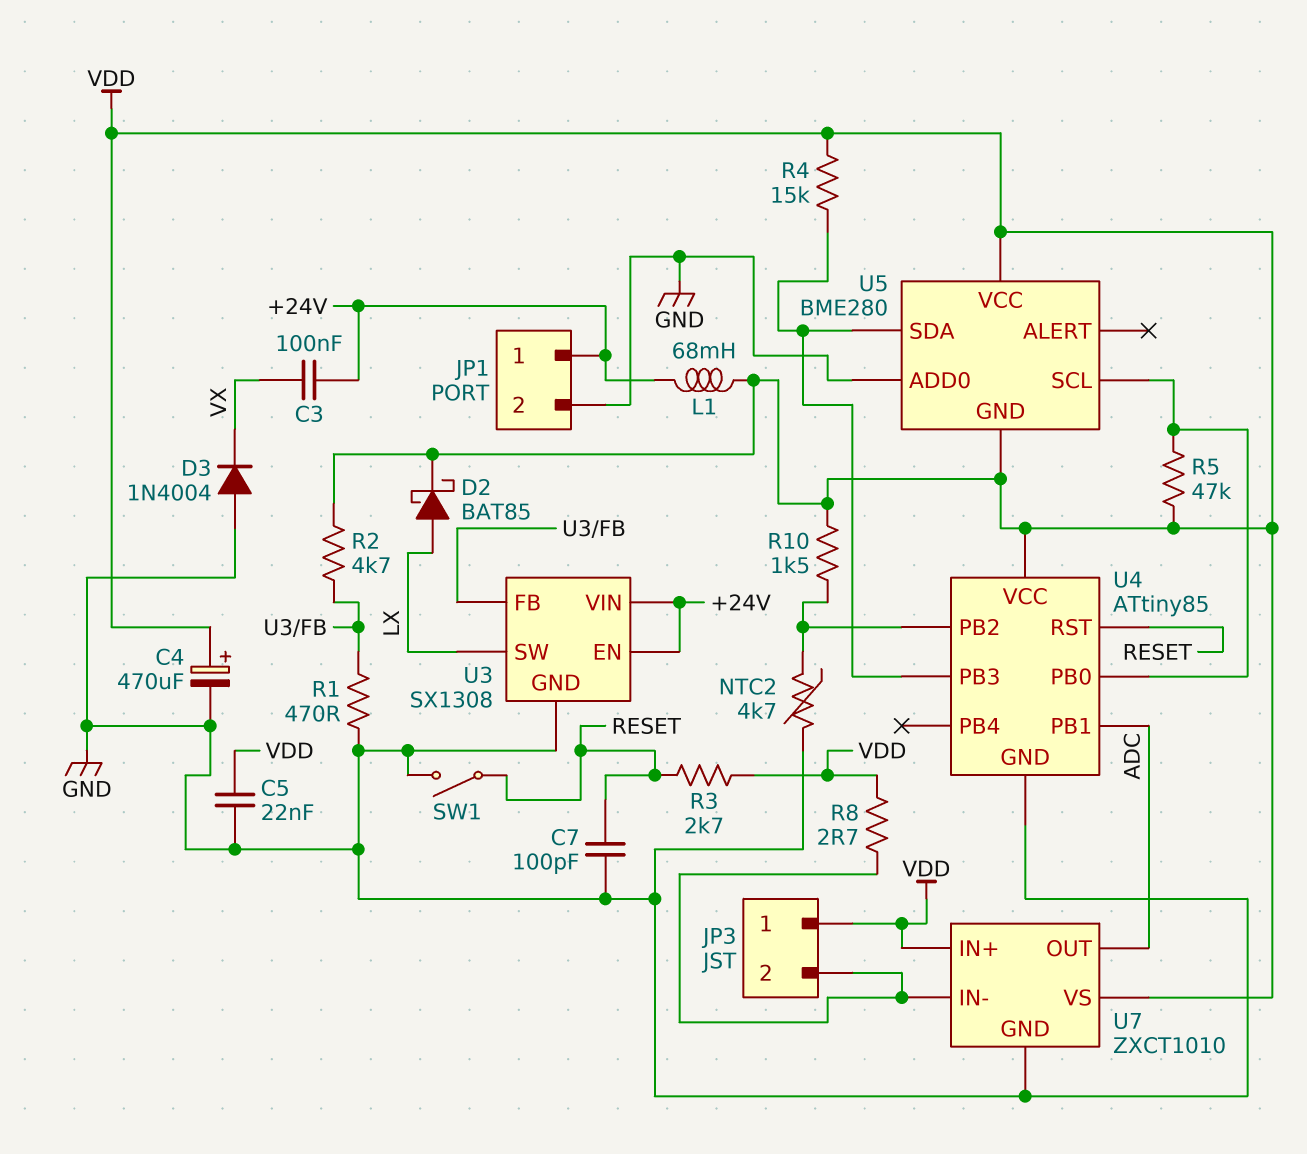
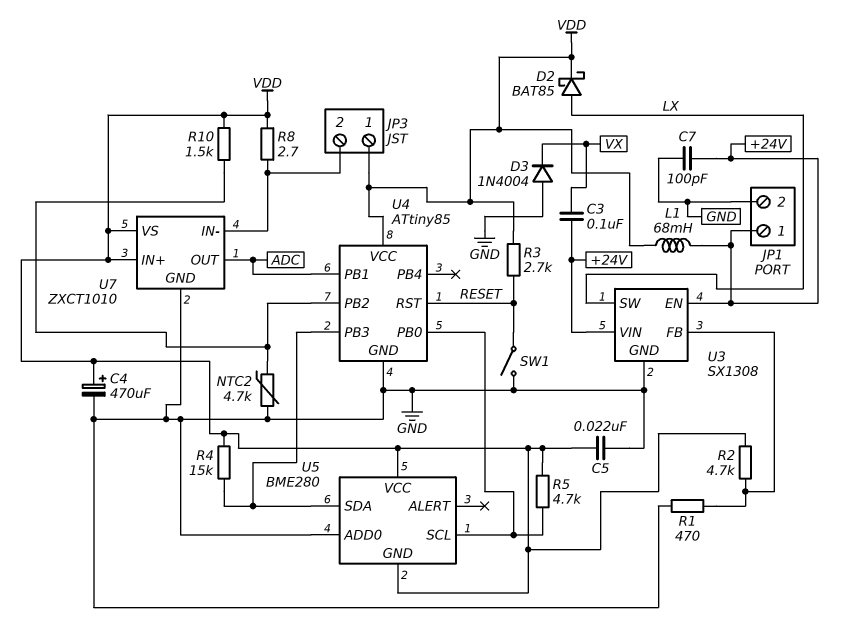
C7: 100pF (GND, RESET) -> 100pF (+24V, GND)
R5: 47k (U4/PB0, VDD) -> 4.7k (U4/PB0, VDD)

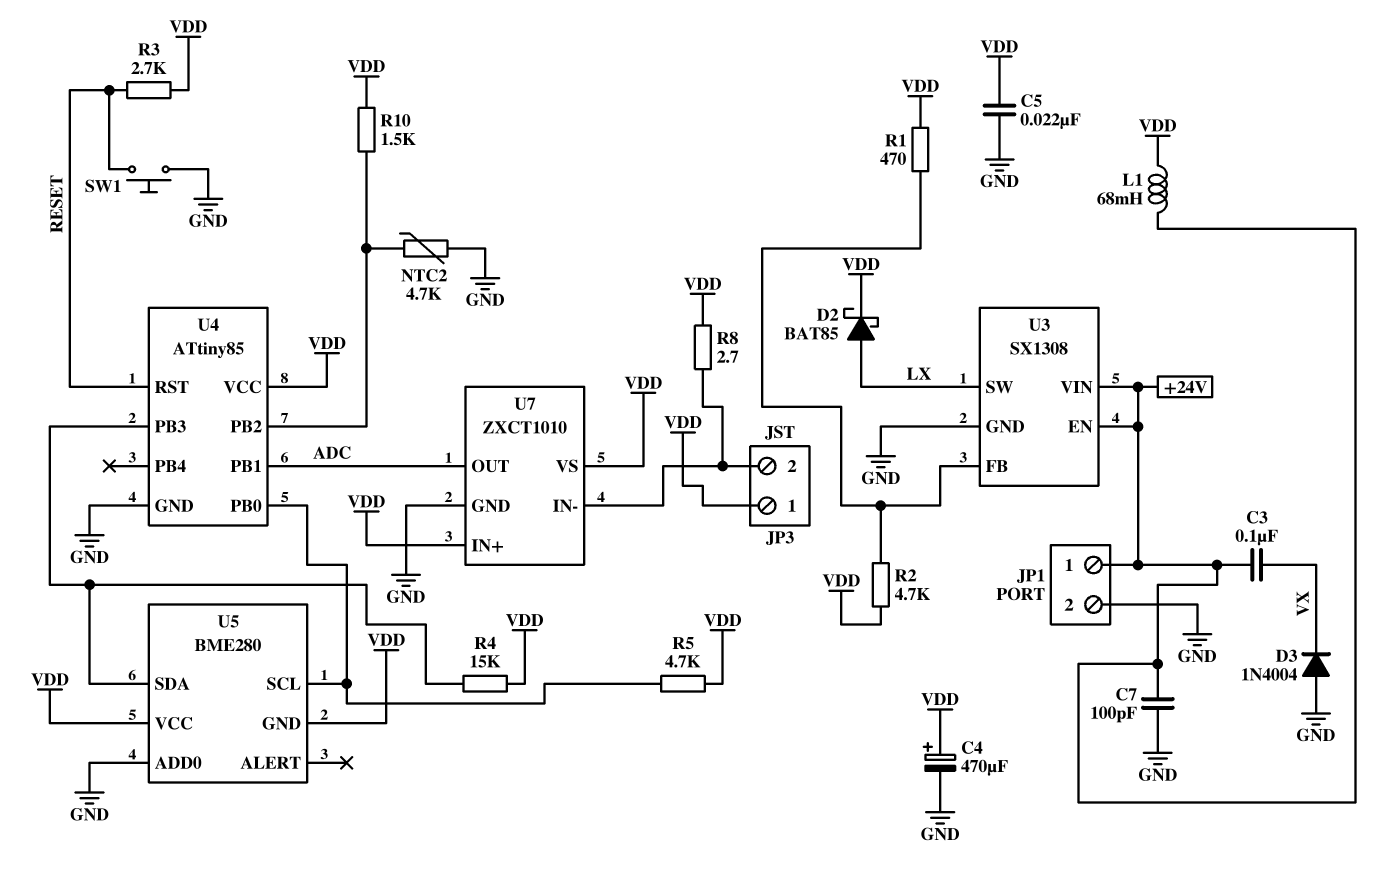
R1: 470 (GND, U3/FB) -> 470 (U3/FB, VDD)
SW1: switch (GND, RESET) -> button (GND, RESET)

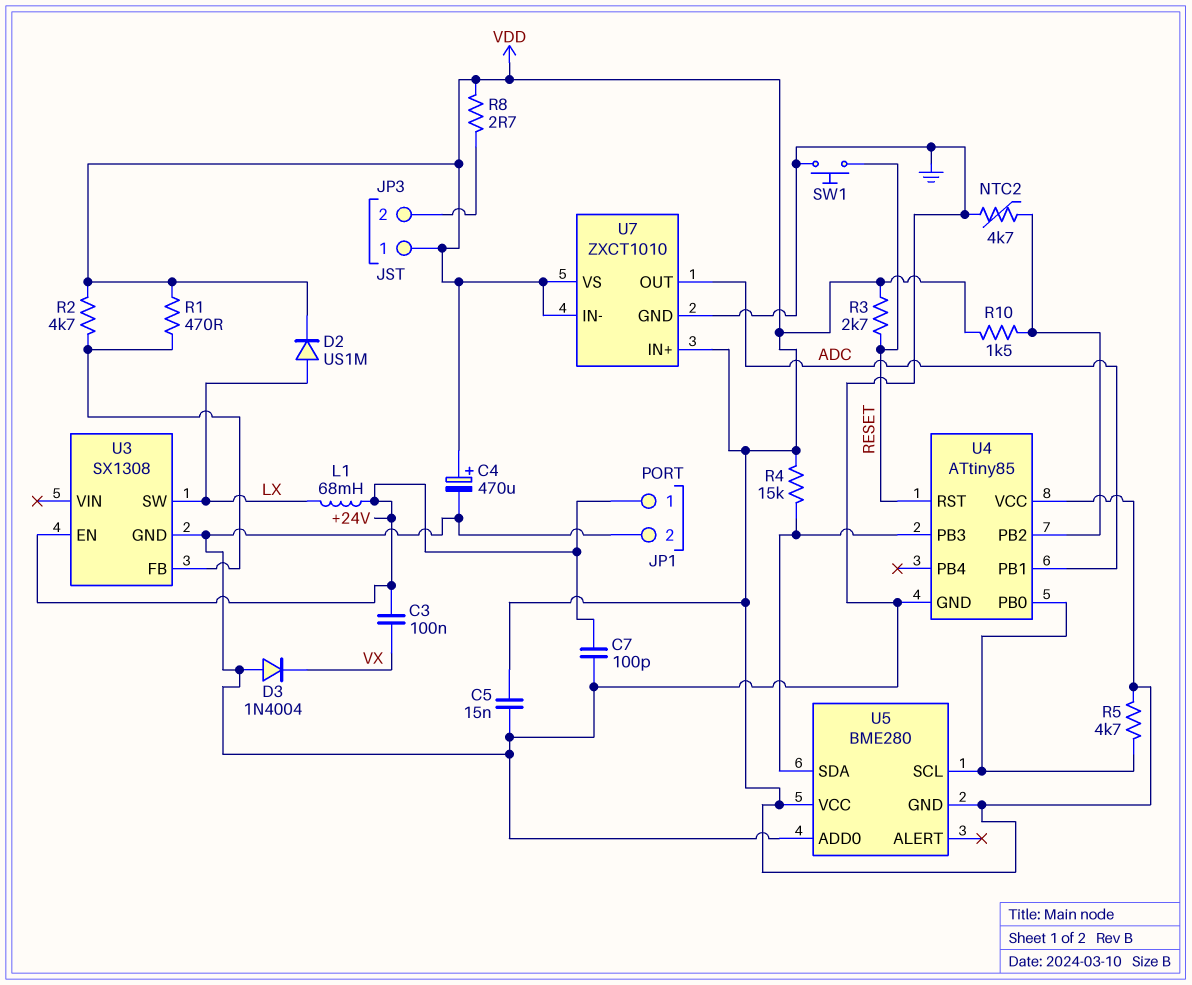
C5: 22nF (GND, VDD) -> 15nF (GND, VDD)
D2: schottky BAT85 (A LX, K VDD) -> diode US1M (A LX, K VDD)
L1: 68mH (+24V, VDD) -> 68mH (+24V, LX)
U3 pin VIN: +24V -> none
U7 pin IN-: JP3/2 -> VDD

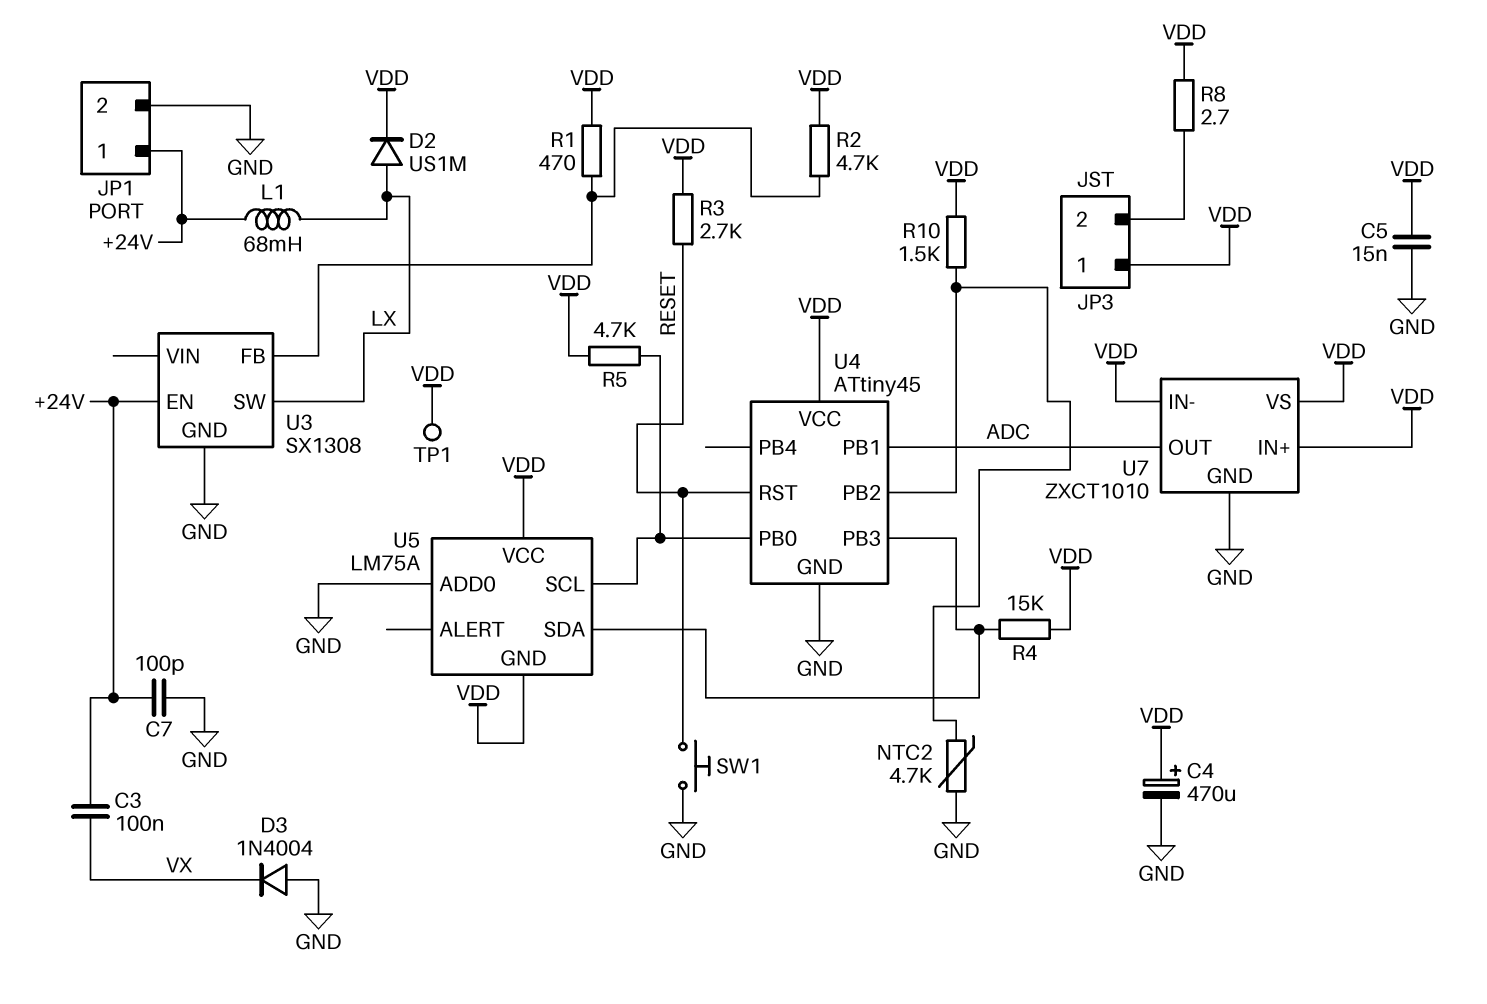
TP1: none -> test point (VDD)
U4: ATtiny85 -> ATtiny45
U5: BME280 -> LM75A

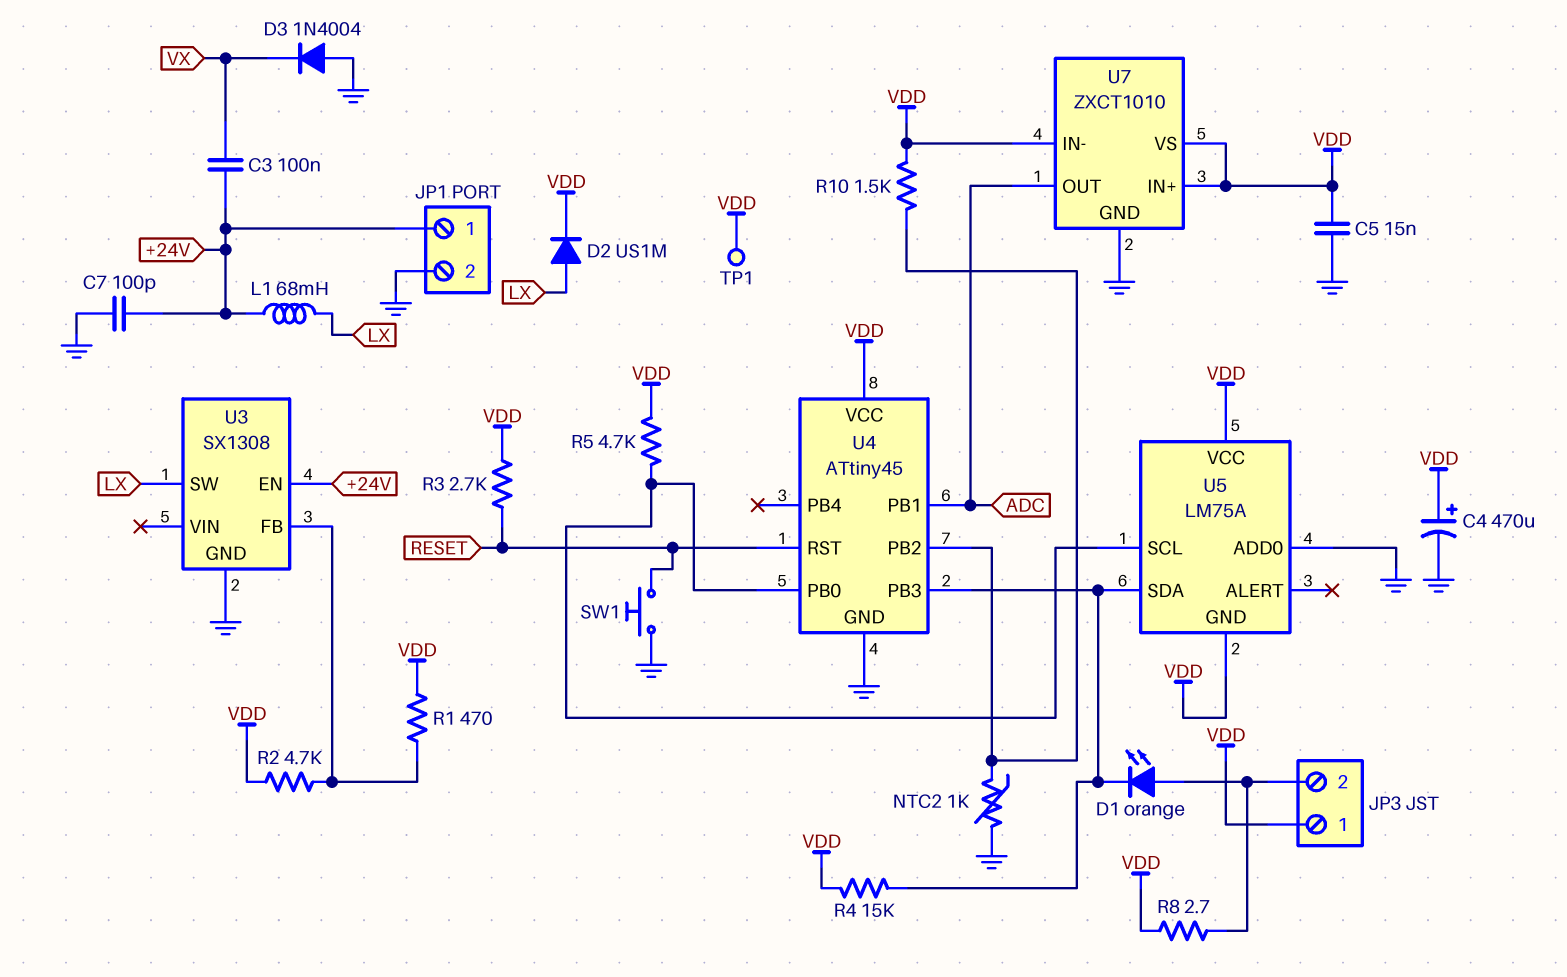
D1: none -> LED orange (A JP3/2, K U4/PB3)
NTC2: 4.7k (GND, U4/PB2) -> 1k (GND, U4/PB2)

